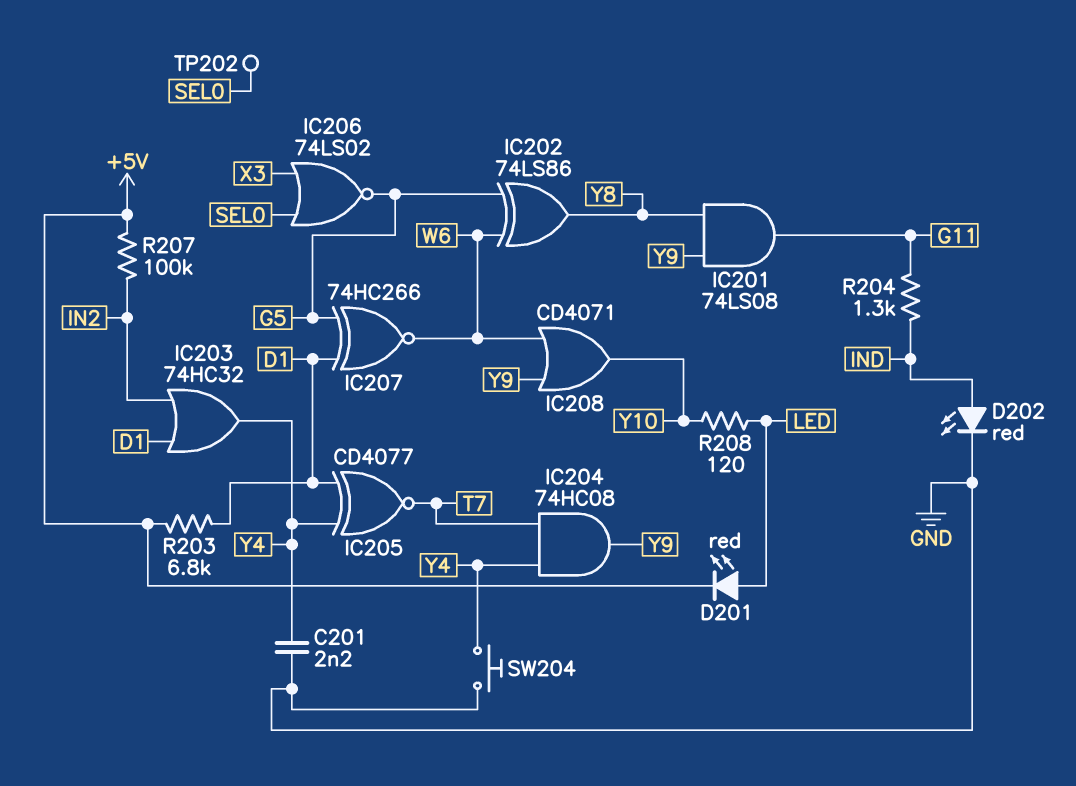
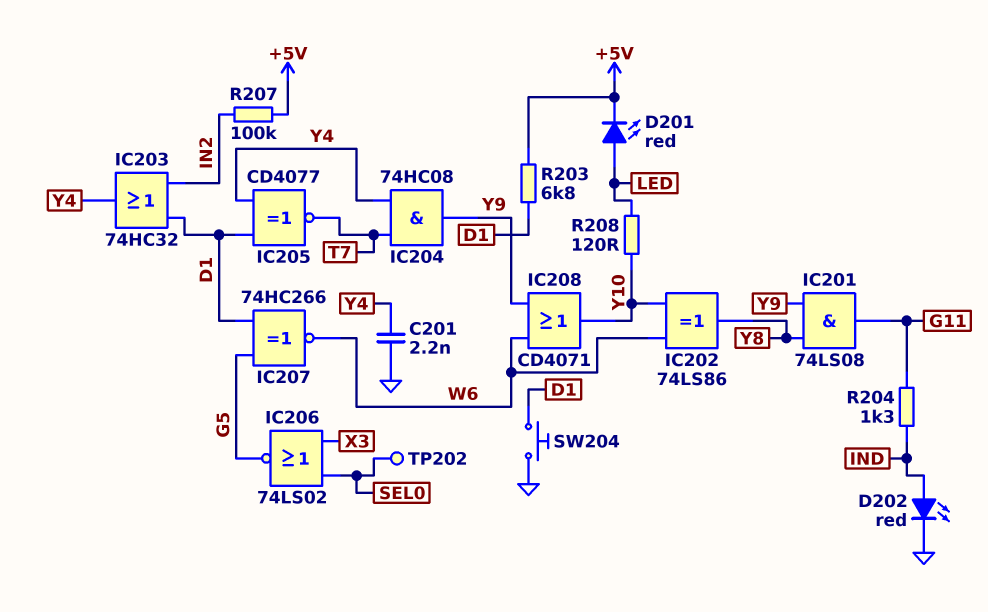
IC202: XOR 74LS86 (in G5, in W6, out Y8) -> XOR 74LS86 (in W6, in Y10, out Y8)
SW204: button (GND, Y4) -> button (D1, GND)

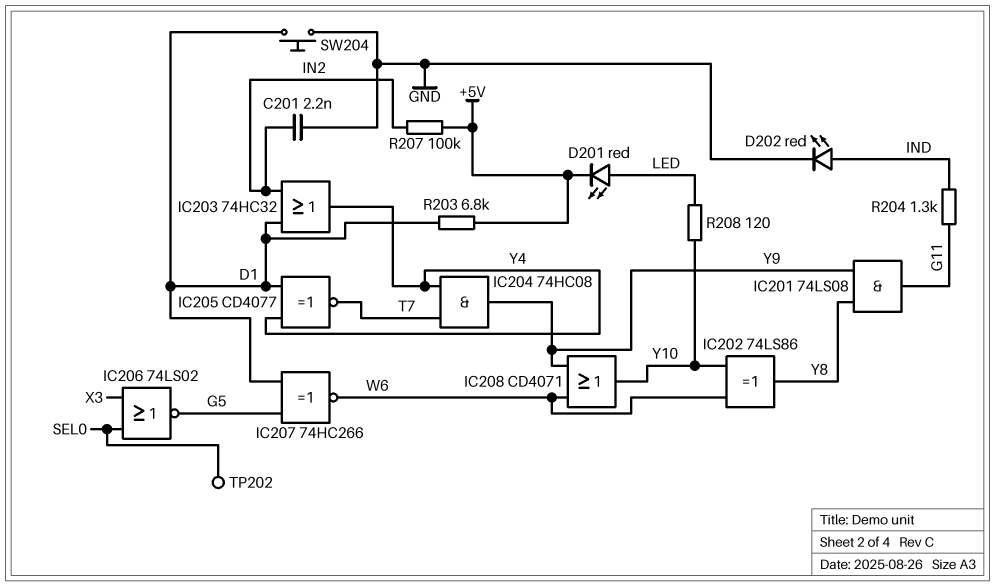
C201: 2.2nF (GND, Y4) -> 2.2nF (GND, IN2)

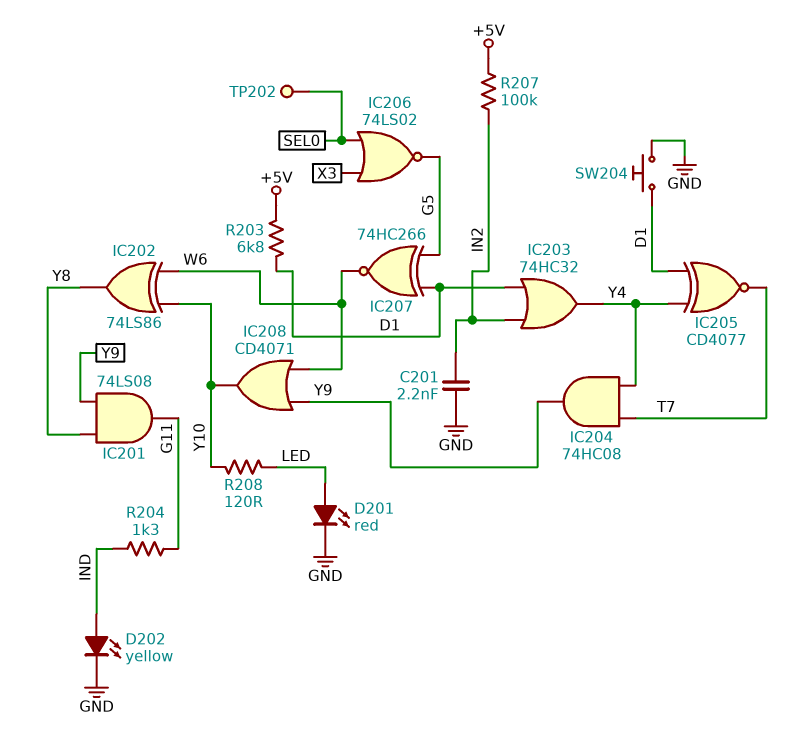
D201: LED red (A LED, K +5V) -> LED red (A LED, K GND)
D202: LED red (A IND, K GND) -> LED yellow (A IND, K GND)

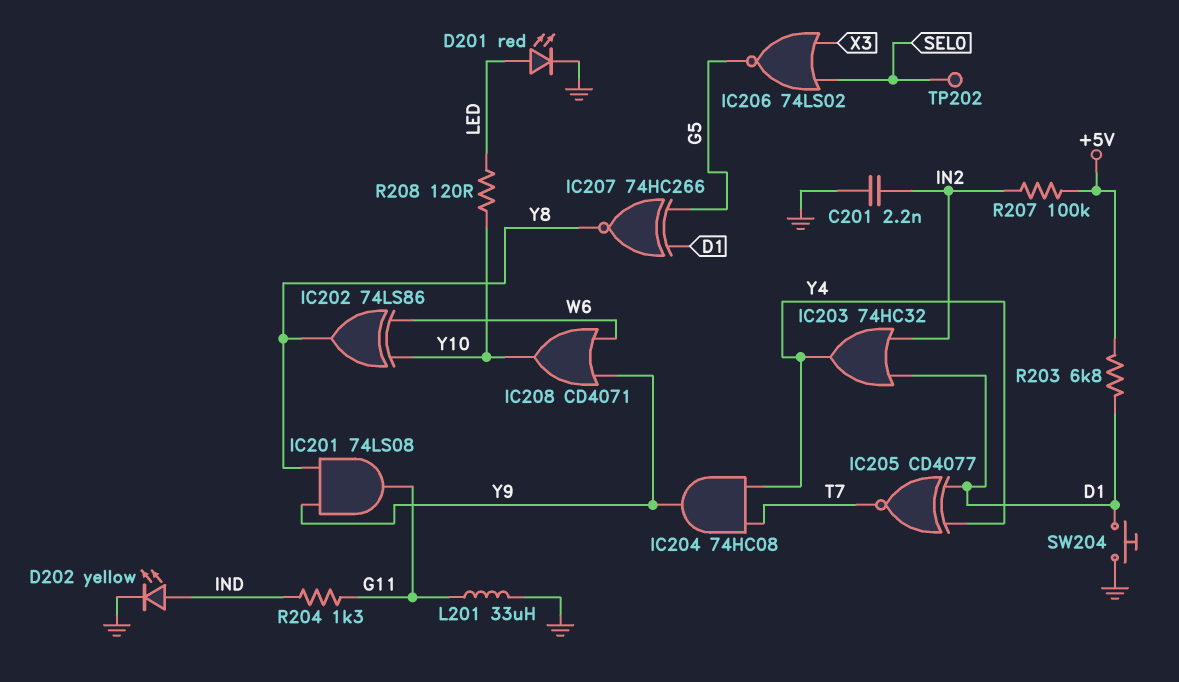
IC207: XNOR 74HC266 (in D1, in G5, out W6) -> XNOR 74HC266 (in D1, in G5, out Y8)
L201: none -> 33uH (G11, GND)

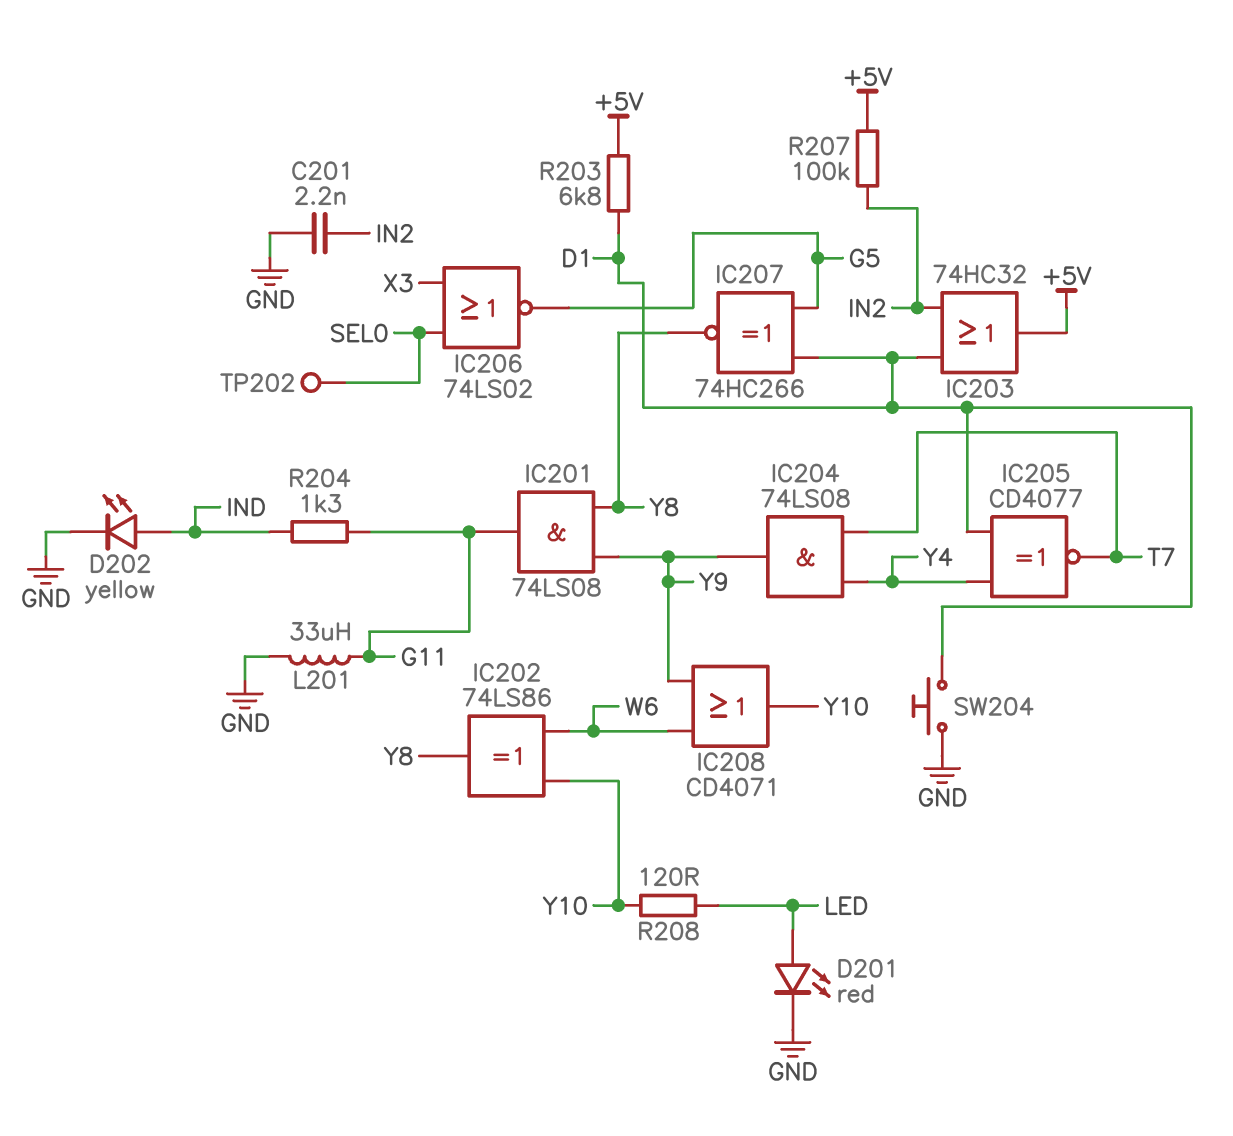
IC203: OR 74HC32 (in D1, in IN2, out Y4) -> OR 74HC32 (in D1, in IN2, out +5V)
IC204: AND 74HC08 (in T7, in Y4, out Y9) -> AND 74LS08 (in T7, in Y4, out Y9)

